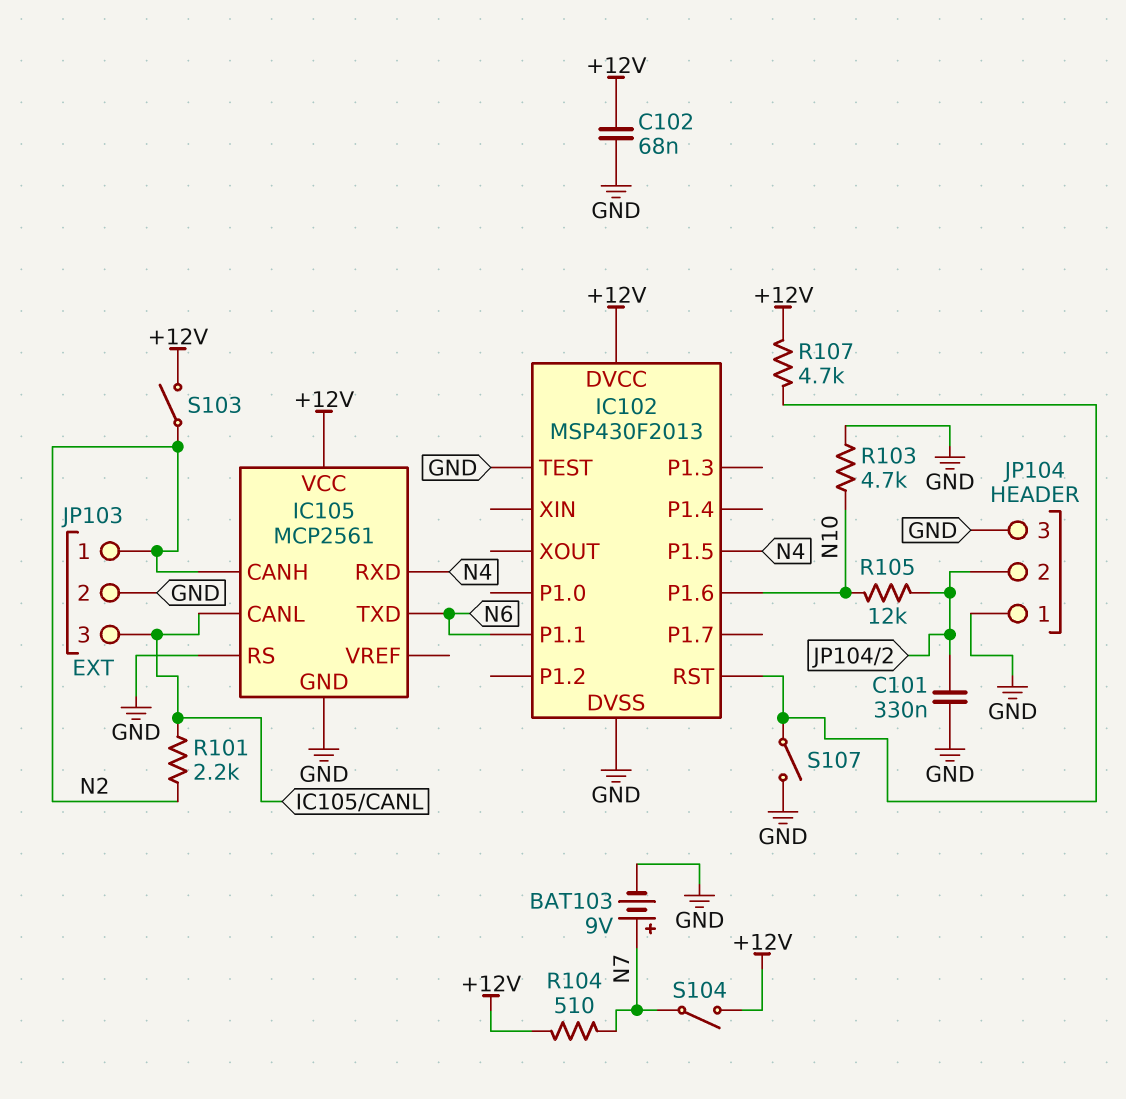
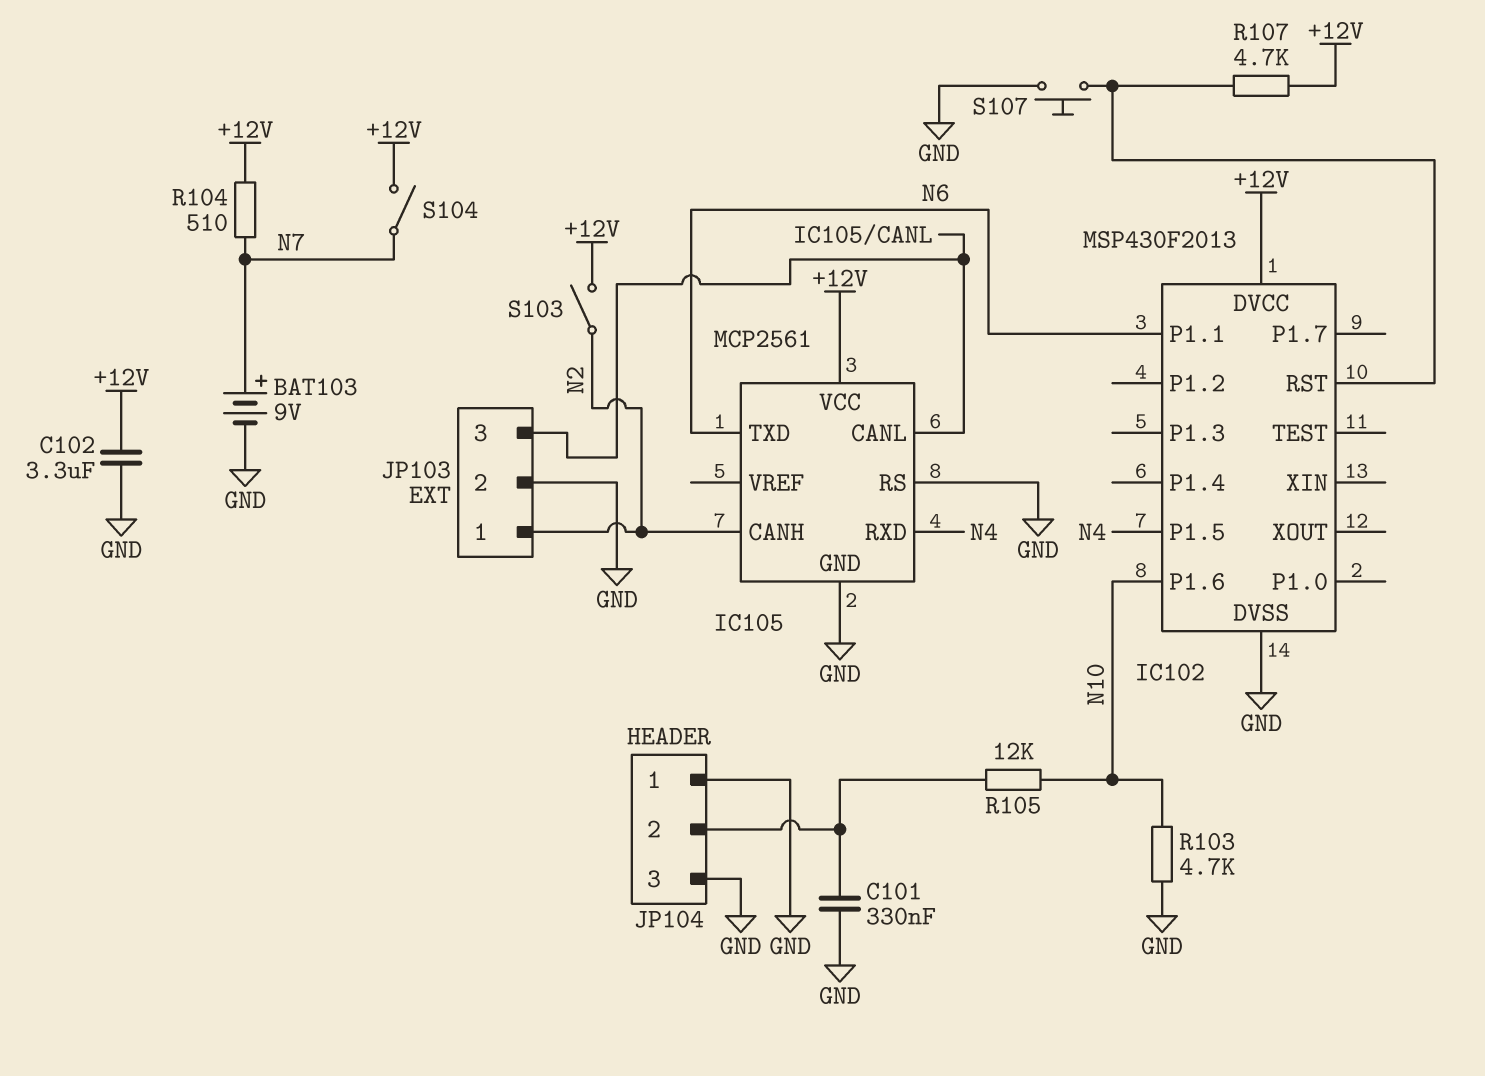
C102: 68nF (+12V, GND) -> 3.3uF (+12V, GND)
IC102 pin TEST: GND -> none
R101: 2.2k (IC105/CANL, N2) -> none
S107: switch (GND, IC102/RST) -> button (GND, IC102/RST)

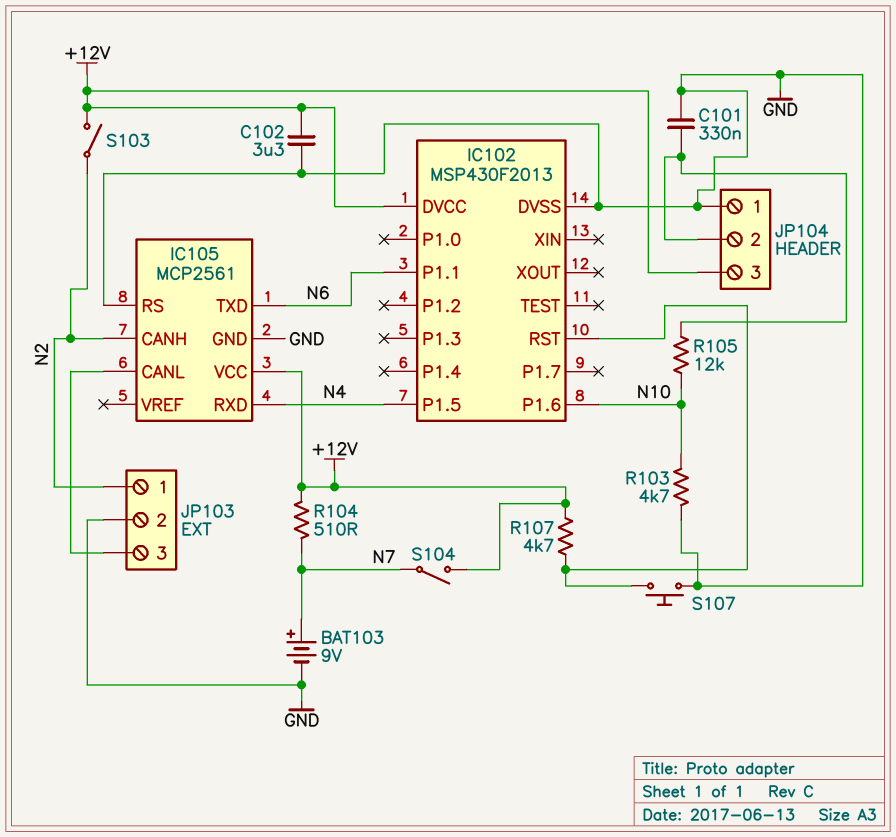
JP104 pin 3: GND -> +12V

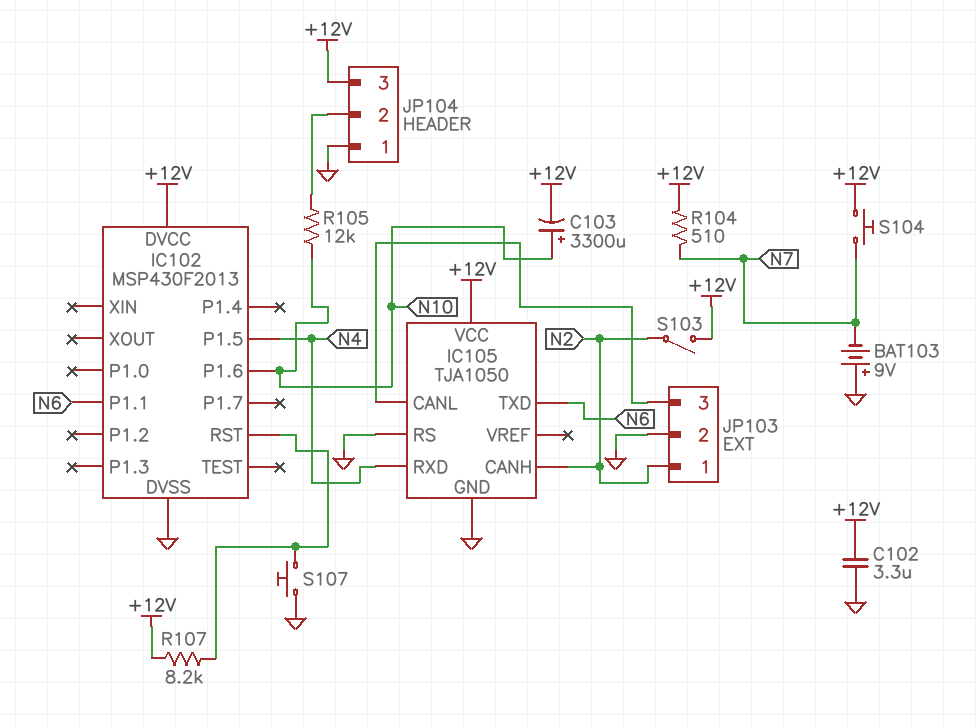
BAT103: 9V (plus N7, minus GND) -> 9V (plus GND, minus N7)
C101: 330nF (GND, JP104/2) -> none
C103: none -> 3300uF (plus N10, minus +12V)
IC105: MCP2561 -> TJA1050
R103: 4.7k (GND, N10) -> none
R107: 4.7k (+12V, IC102/RST) -> 8.2k (+12V, IC102/RST)
S104: switch (+12V, N7) -> button (+12V, N7)

